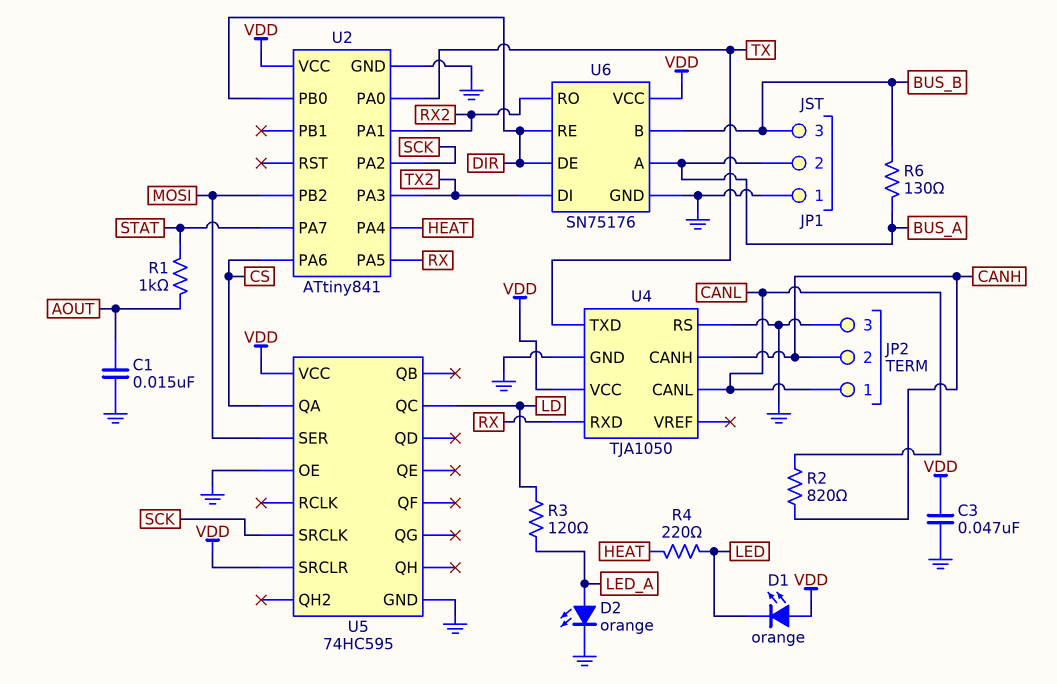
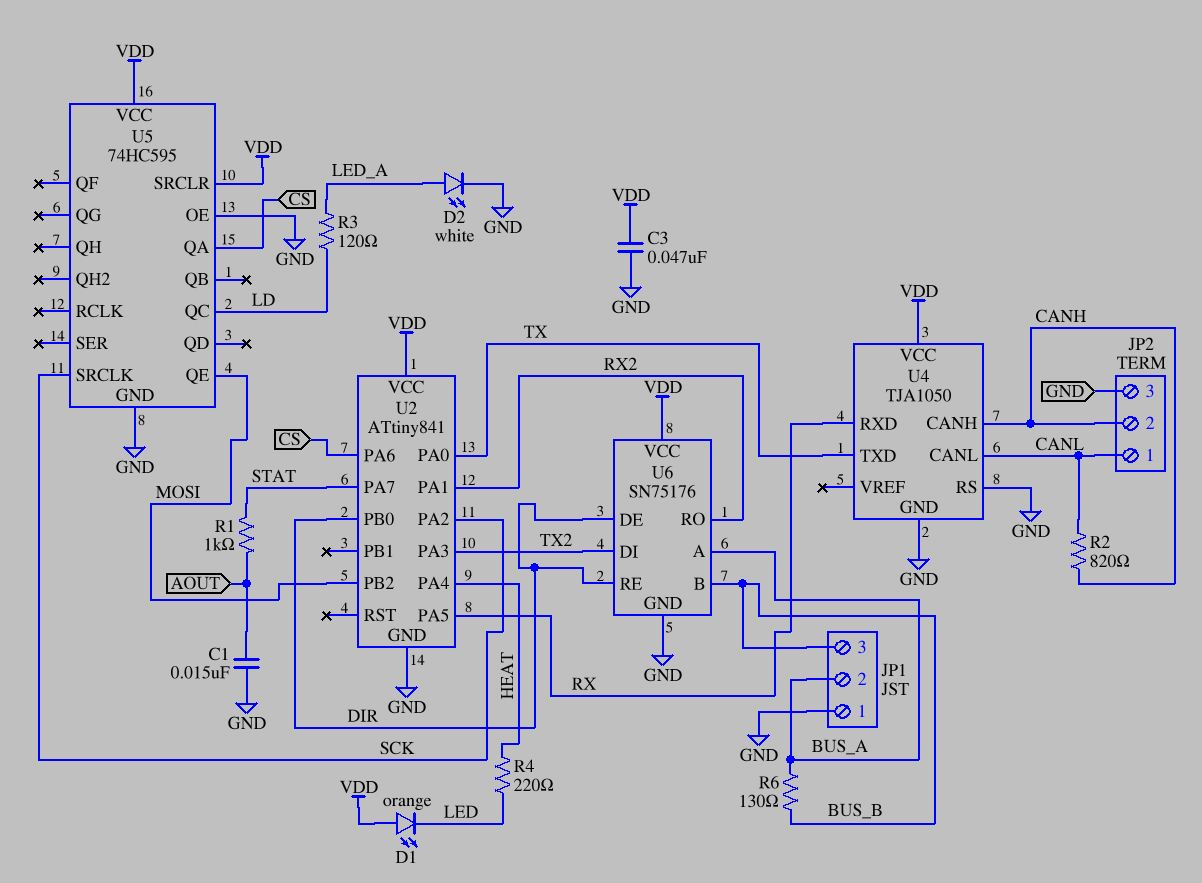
D2: LED orange (A LED_A, K GND) -> LED white (A LED_A, K GND)
U5 pin QE: none -> MOSI
U5 pin SER: MOSI -> none

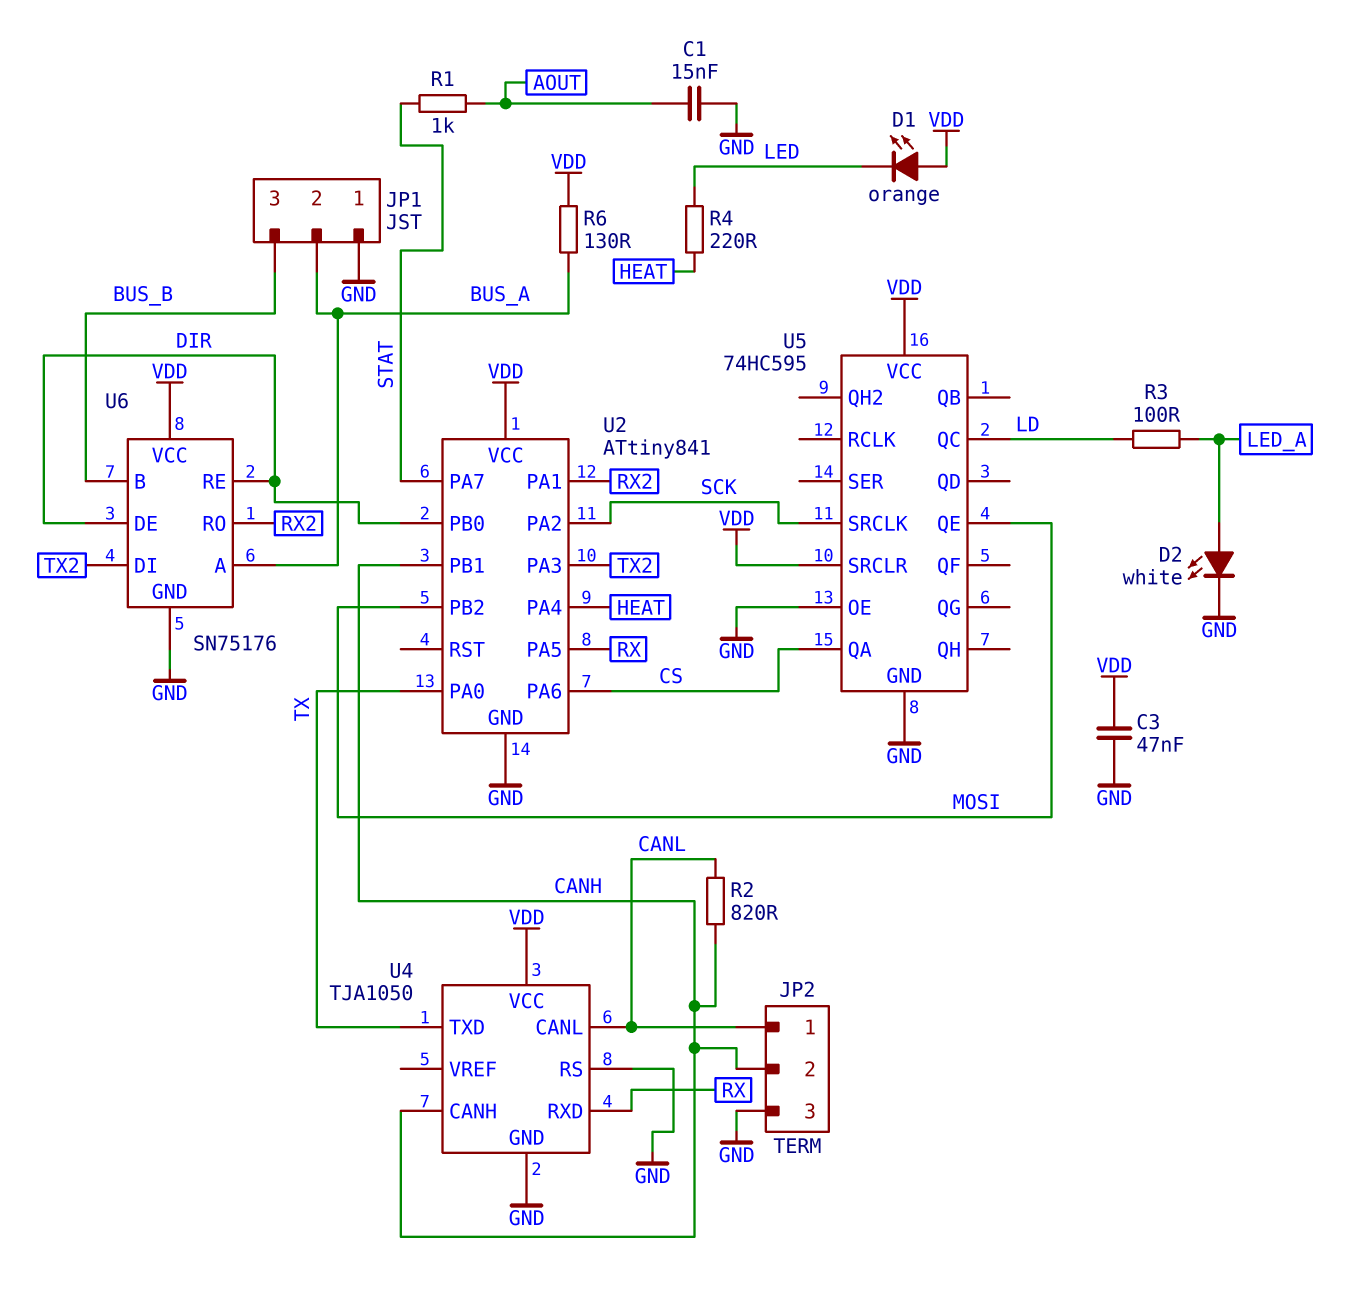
R3: 120 (LD, LED_A) -> 100 (LD, LED_A)
R6: 130 (BUS_A, BUS_B) -> 130 (BUS_A, VDD)
U2 pin PB1: none -> CANH

